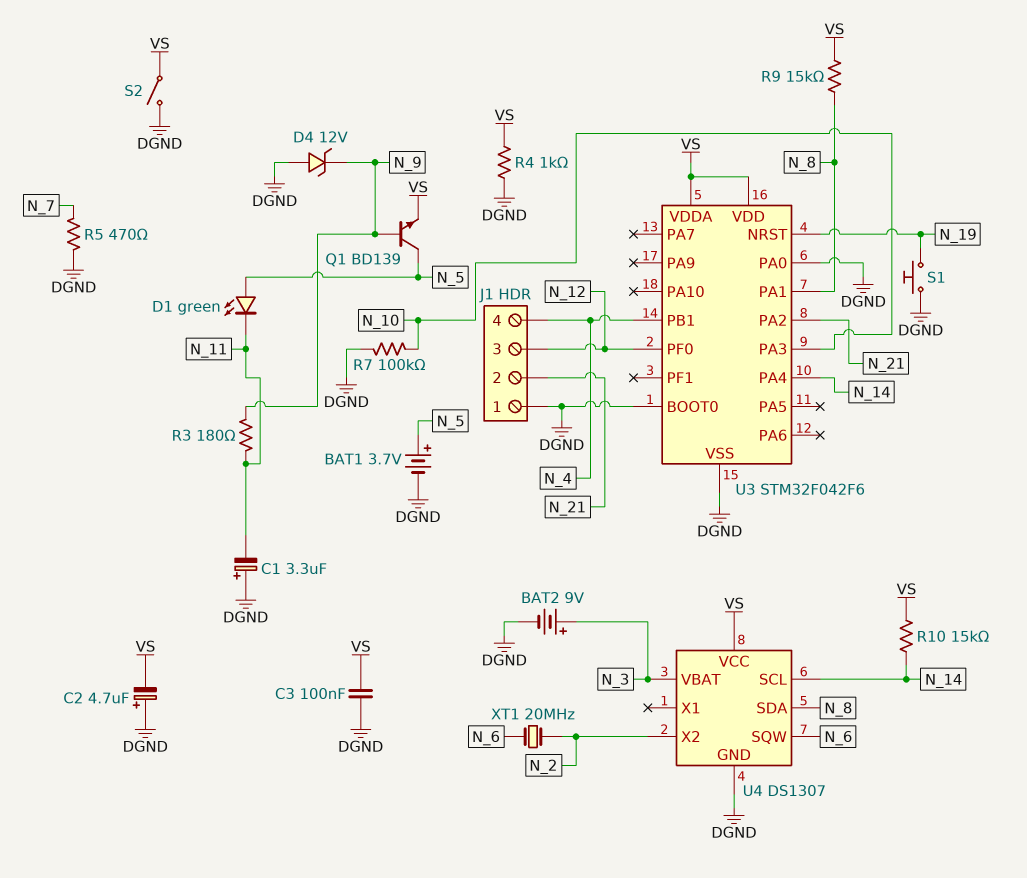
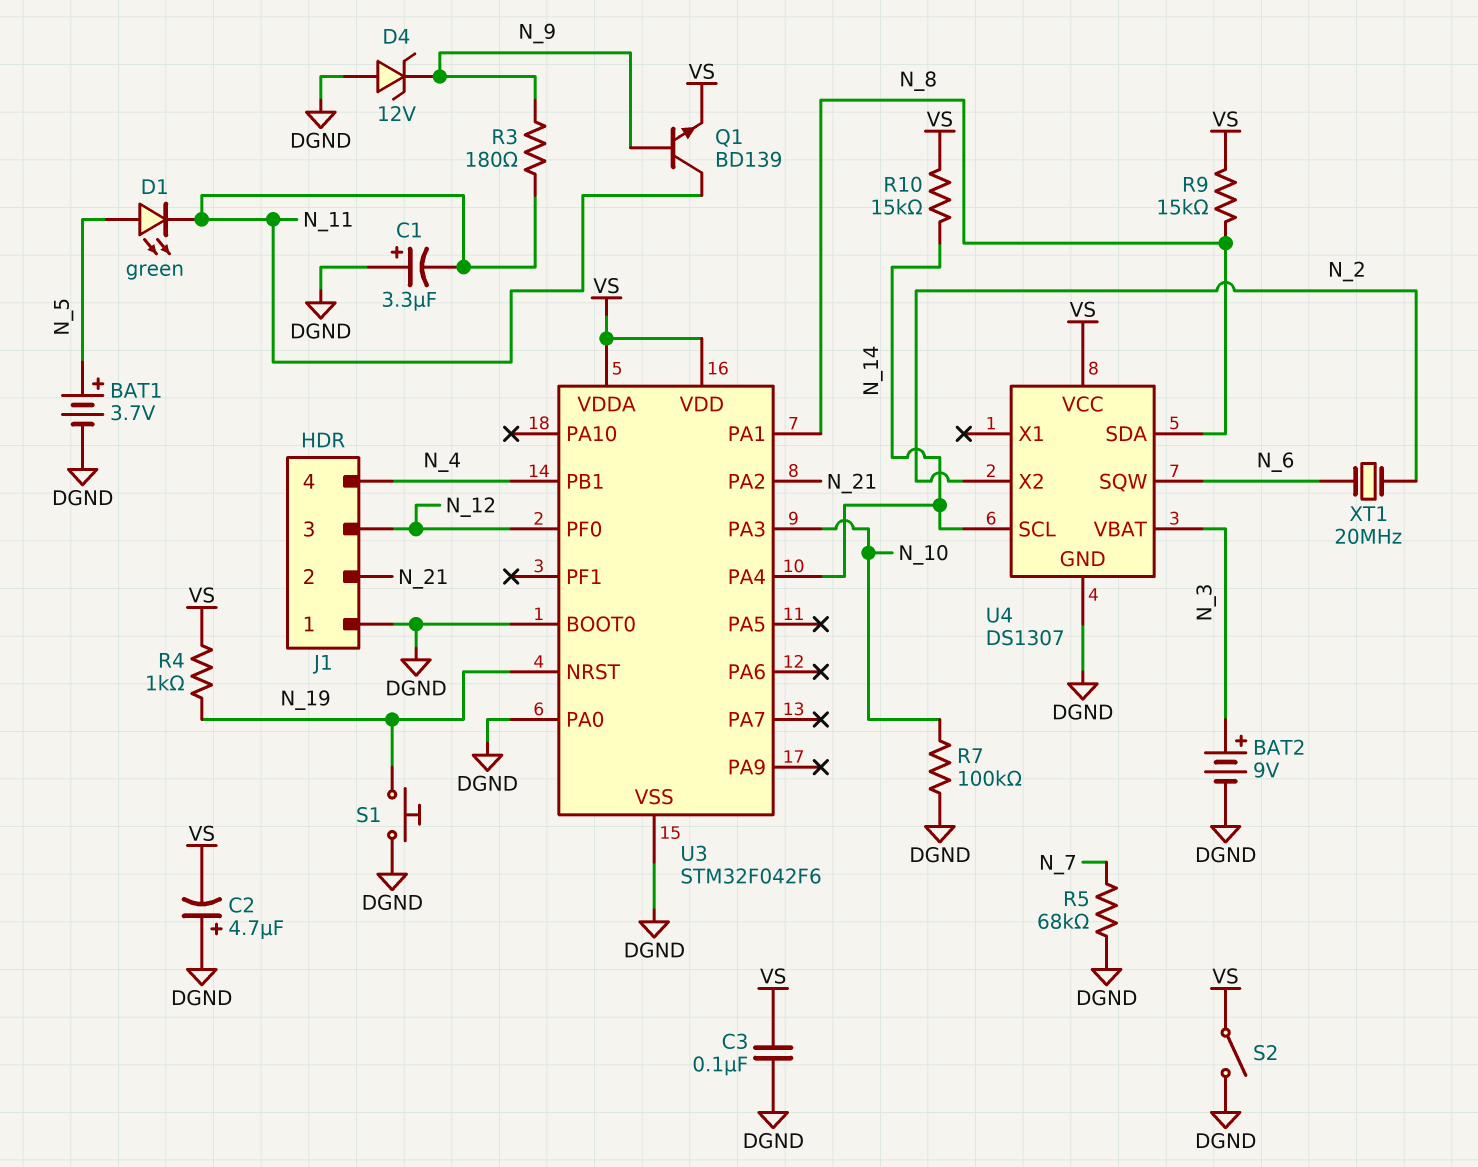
Q1: NPN BD139 (B N_9, C N_5, E VS) -> NPN BD139 (B N_9, C N_11, E VS)
R4: 1k (DGND, VS) -> 1k (N_19, VS)
R5: 470 (DGND, N_7) -> 68k (DGND, N_7)

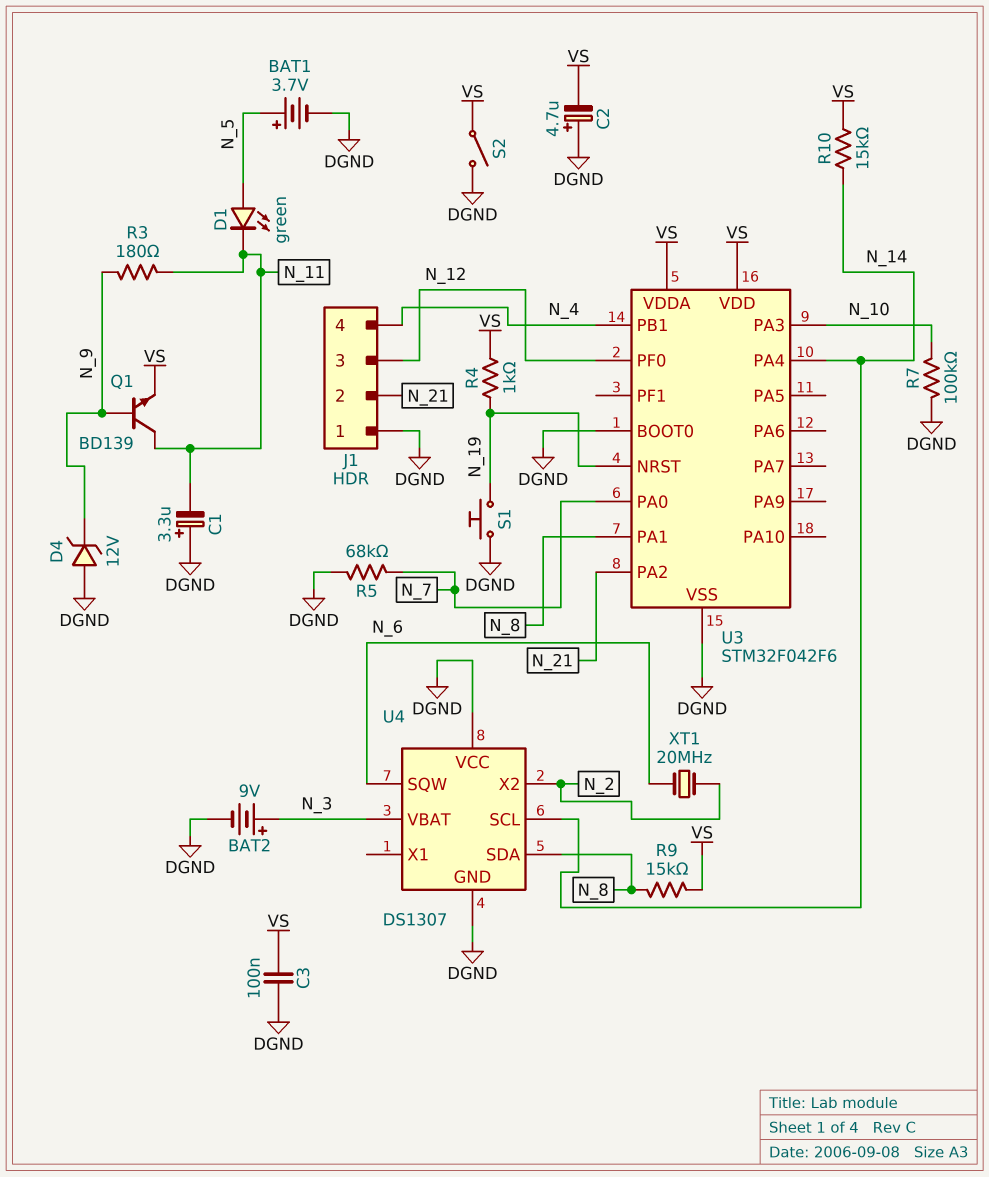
U3 pin PA0: DGND -> N_7
U4 pin VCC: VS -> DGND

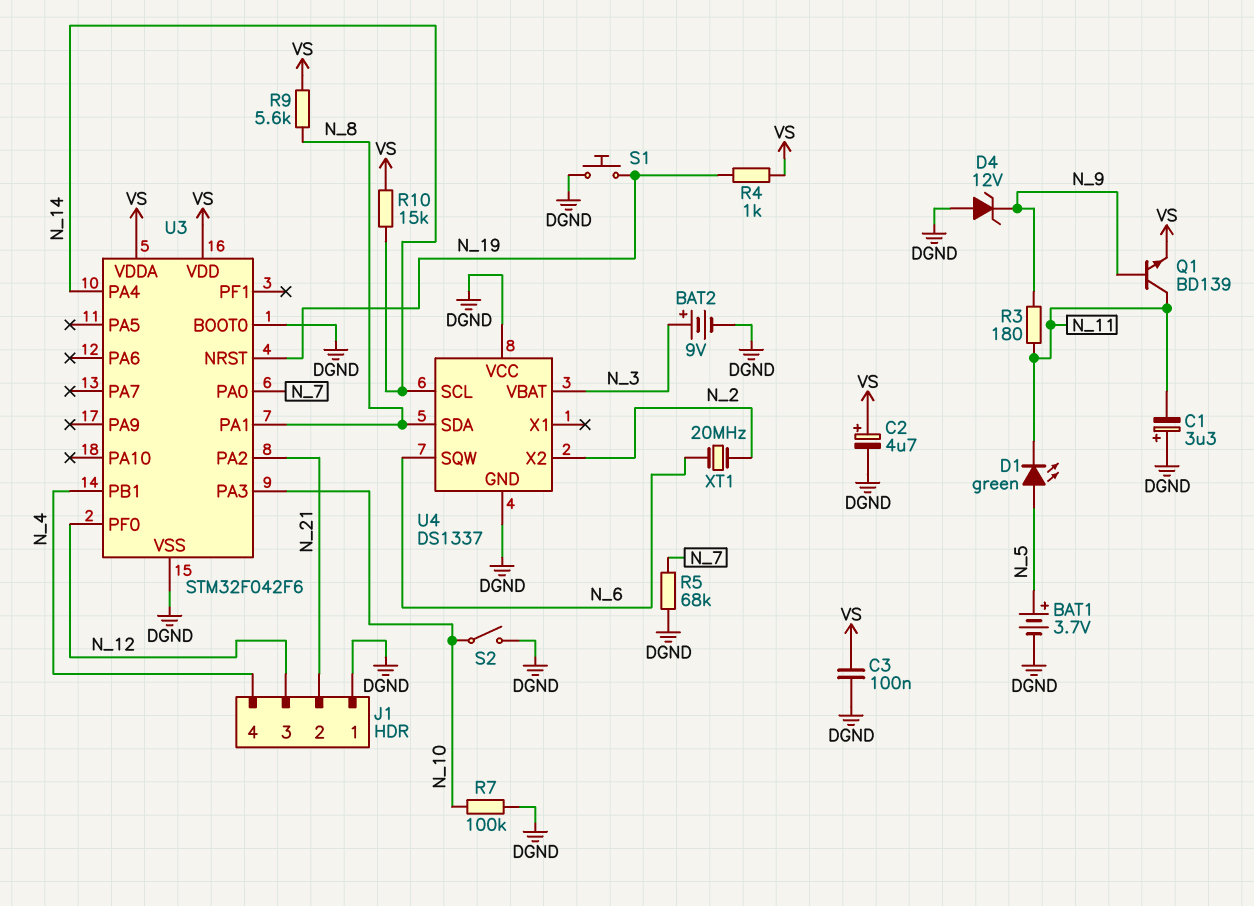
C2: 4.7uF (plus DGND, minus VS) -> 4.7uF (plus VS, minus DGND)
R9: 15k (N_8, VS) -> 5.6k (N_8, VS)
S2: switch (DGND, VS) -> switch (DGND, N_10)
U4: DS1307 -> DS1337

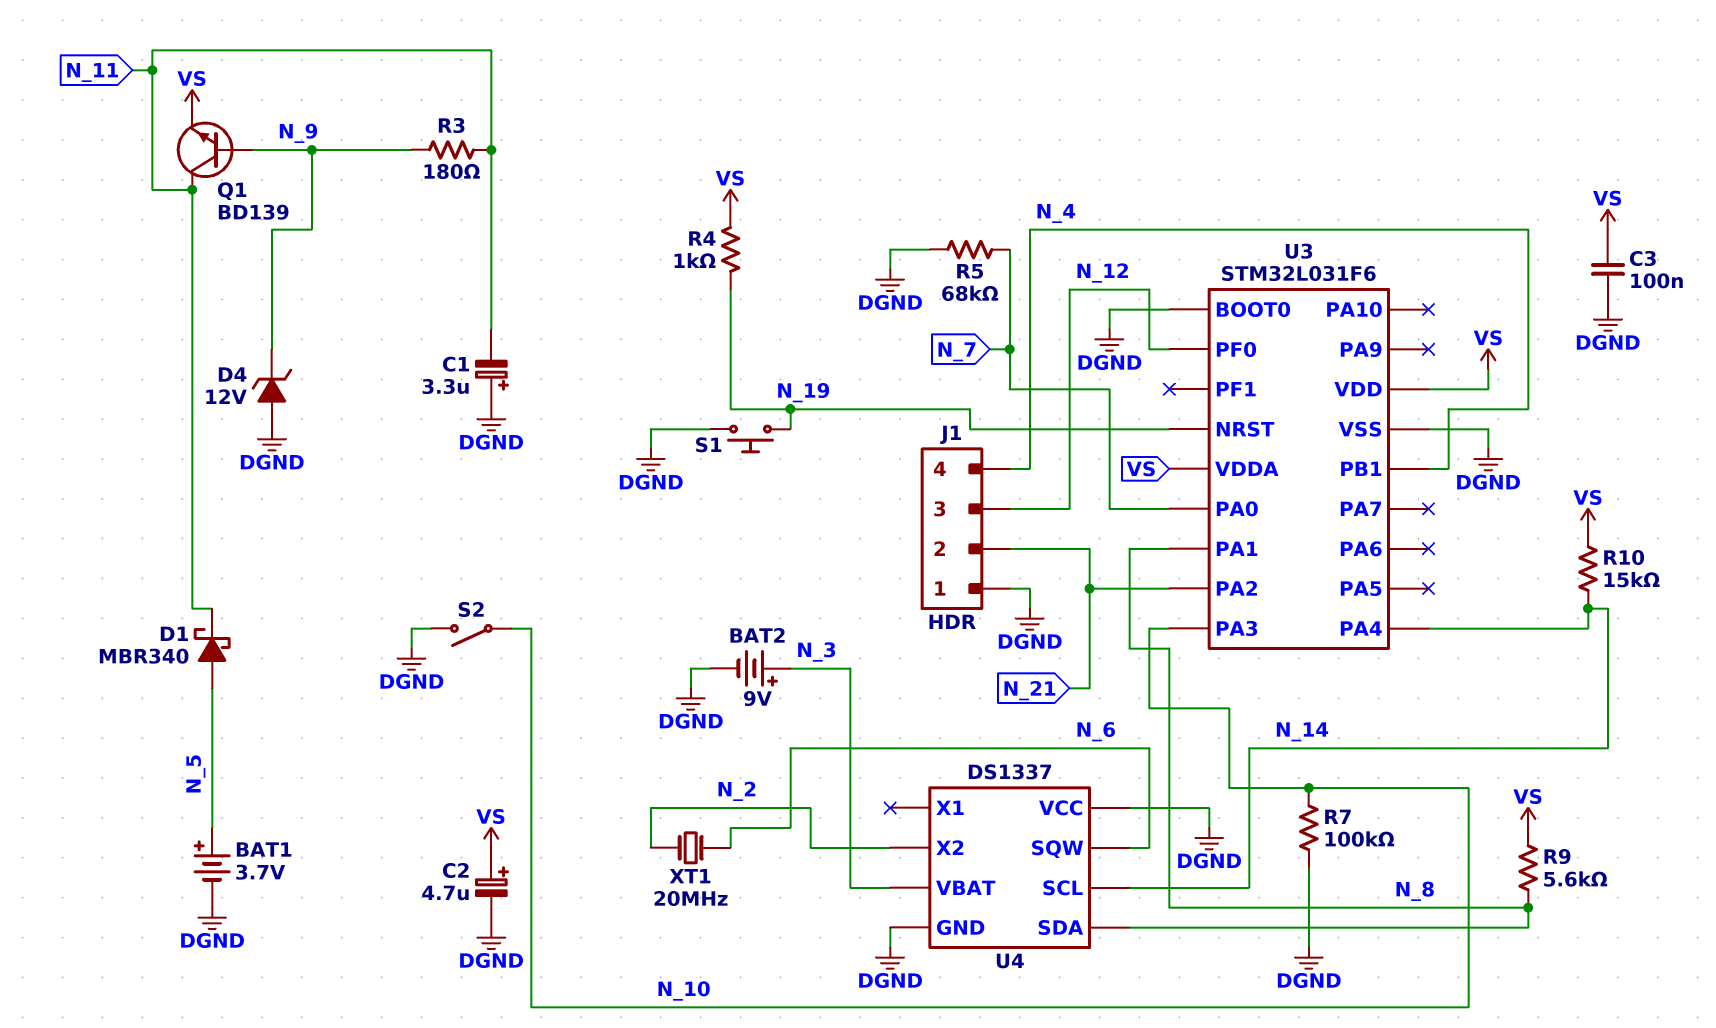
D1: LED green (A N_5, K N_11) -> schottky MBR340 (A N_5, K N_11)
U3: STM32F042F6 -> STM32L031F6

